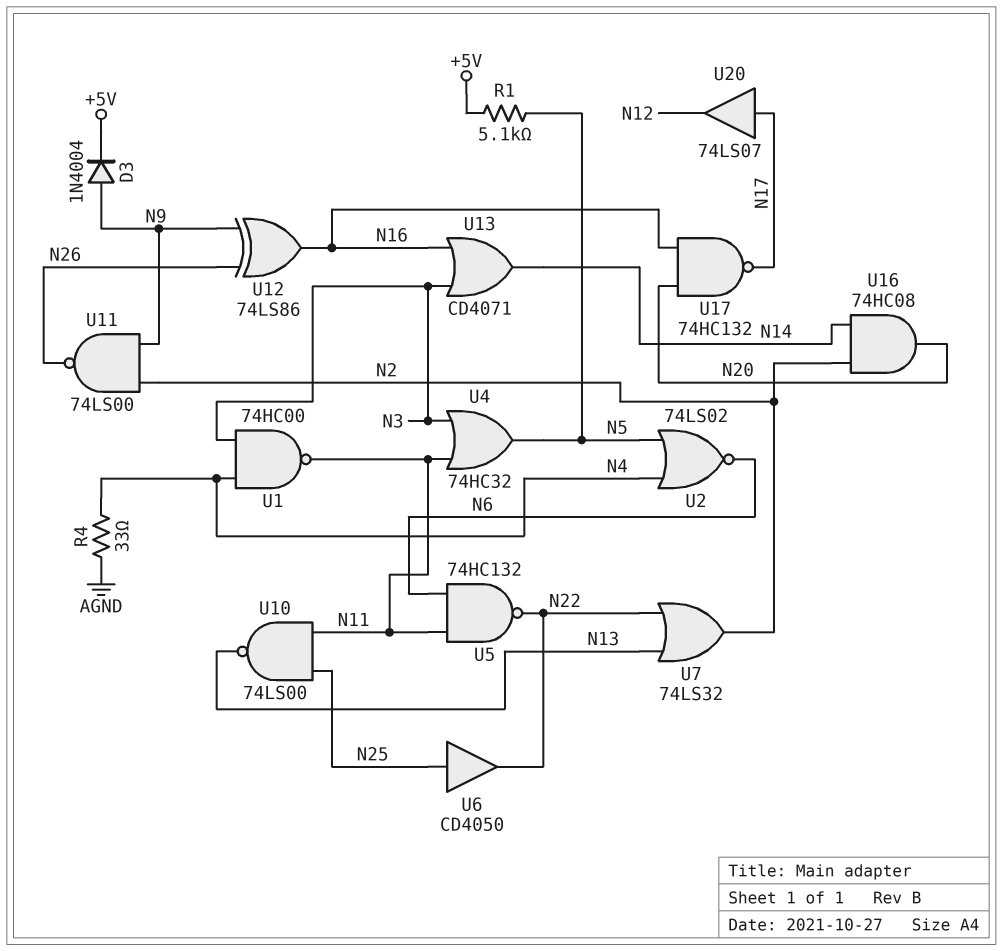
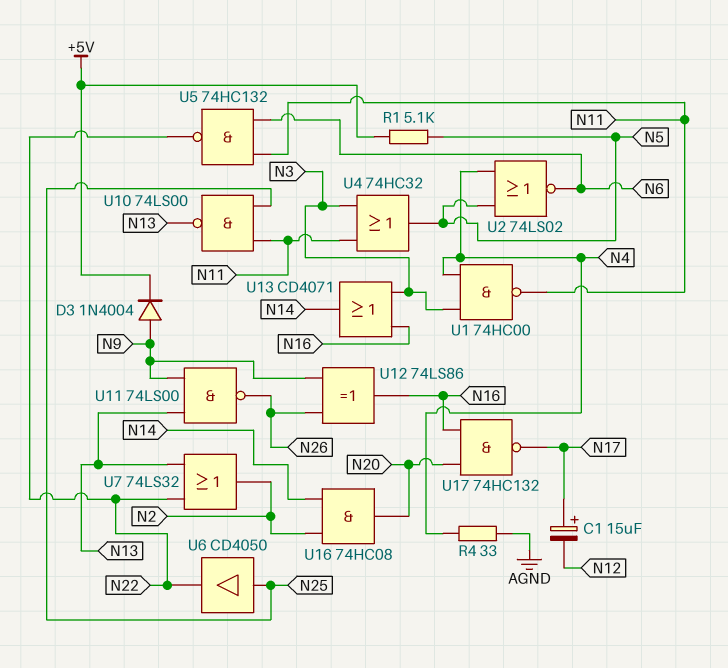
C1: none -> 15uF (plus N17, minus N12)
U11: NAND 74LS00 (in N2, in N9, out N26) -> NAND 74LS00 (in N9, in N13, out N26)
U20: buffer 74LS07 (in N17, out N12) -> none

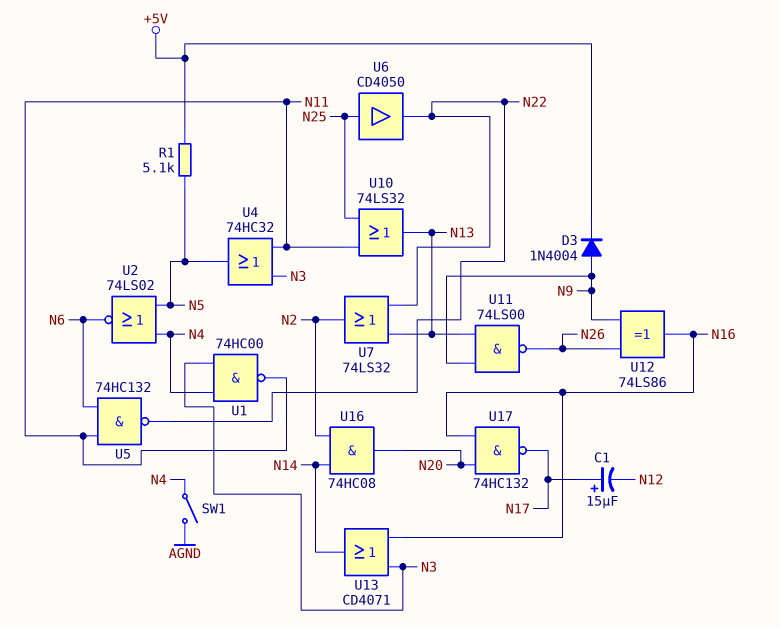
R4: 33 (AGND, N4) -> none
SW1: none -> switch (AGND, N4)
U10: NAND 74LS00 (in N11, in N25, out N13) -> OR 74LS32 (in N11, in N25, out N13)

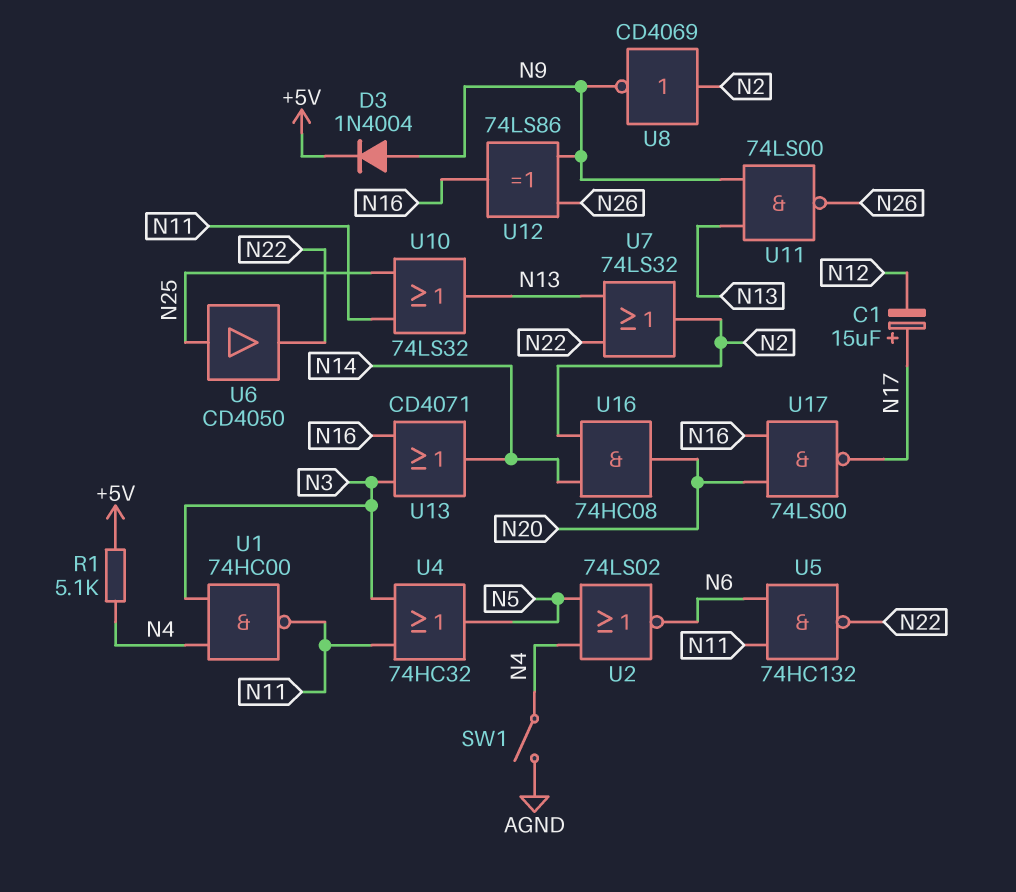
R1: 5.1k (+5V, N5) -> 5.1k (+5V, N4)
U8: none -> NOT CD4069 (in N2, out N9)
U17: NAND 74HC132 (in N16, in N20, out N17) -> NAND 74LS00 (in N16, in N20, out N17)

